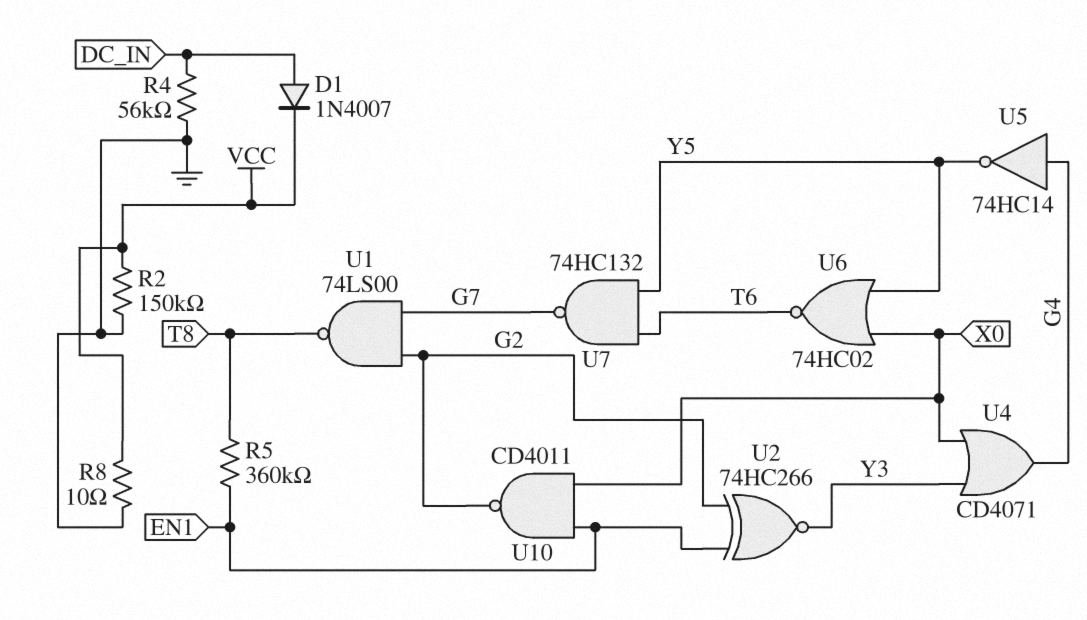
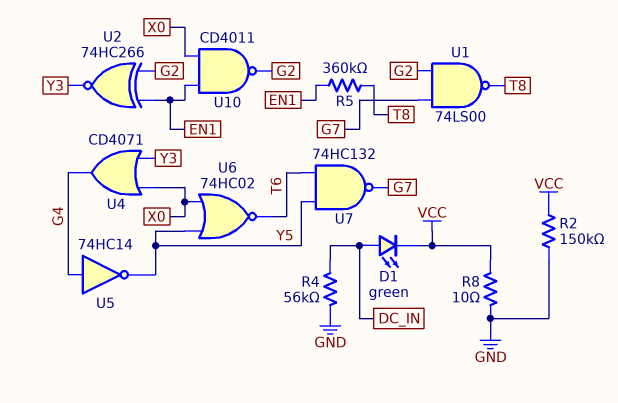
D1: diode 1N4007 (A DC_IN, K VCC) -> LED green (A DC_IN, K VCC)

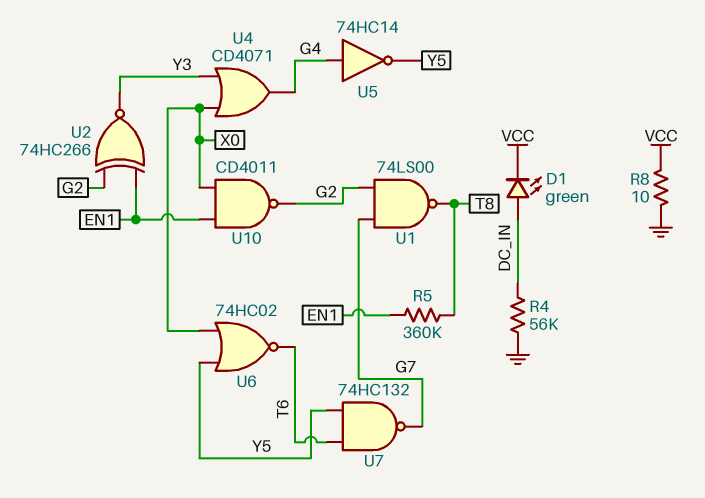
R2: 150k (GND, VCC) -> none

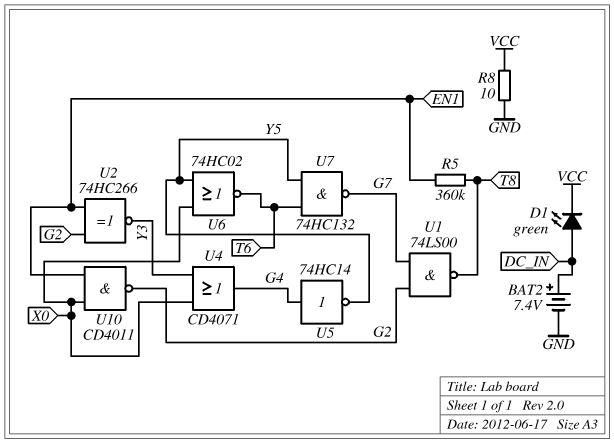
BAT2: none -> 7.4V (plus DC_IN, minus GND)
R4: 56k (DC_IN, GND) -> none

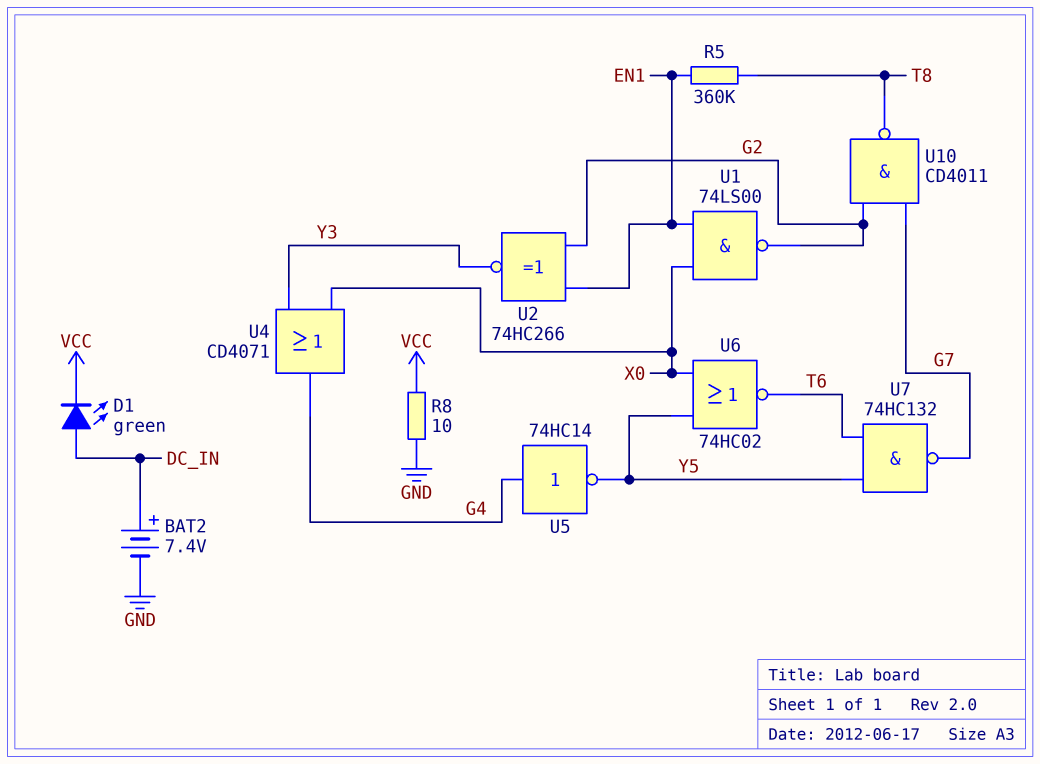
U1: NAND 74LS00 (in G2, in G7, out T8) -> NAND 74LS00 (in EN1, in X0, out G2)
U10: NAND CD4011 (in EN1, in X0, out G2) -> NAND CD4011 (in G2, in G7, out T8)

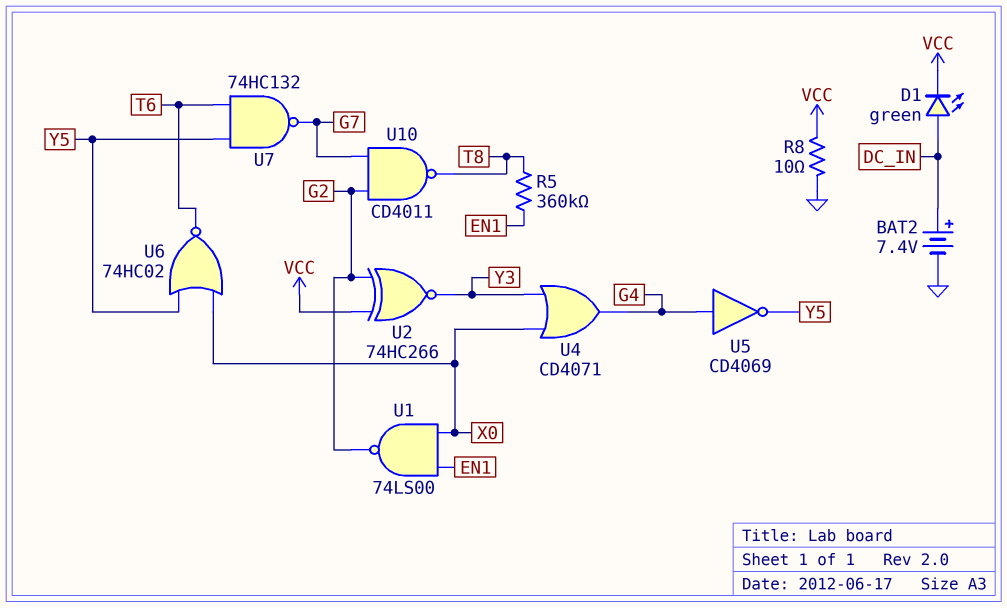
U2: XNOR 74HC266 (in EN1, in G2, out Y3) -> XNOR 74HC266 (in G2, in VCC, out Y3)
U5: NOT 74HC14 (in G4, out Y5) -> NOT CD4069 (in G4, out Y5)

